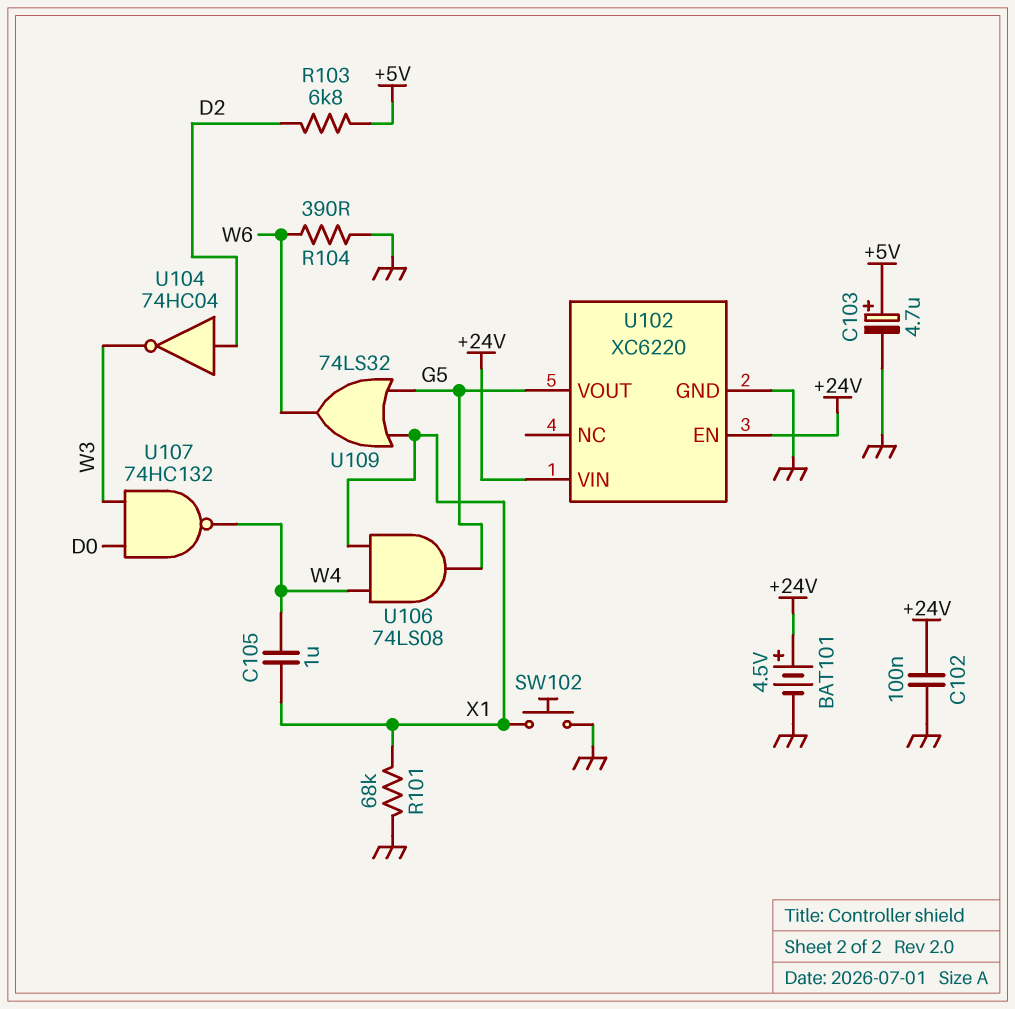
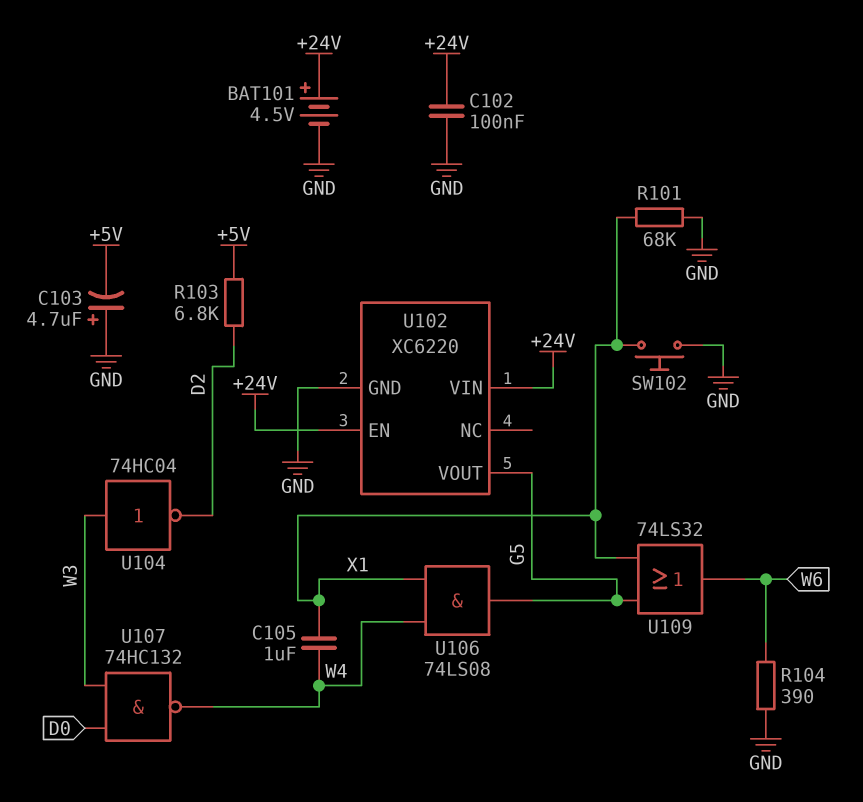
C103: 4.7uF (plus +5V, minus GND) -> 4.7uF (plus GND, minus +5V)
U104: NOT 74HC04 (in D2, out W3) -> NOT 74HC04 (in W3, out D2)

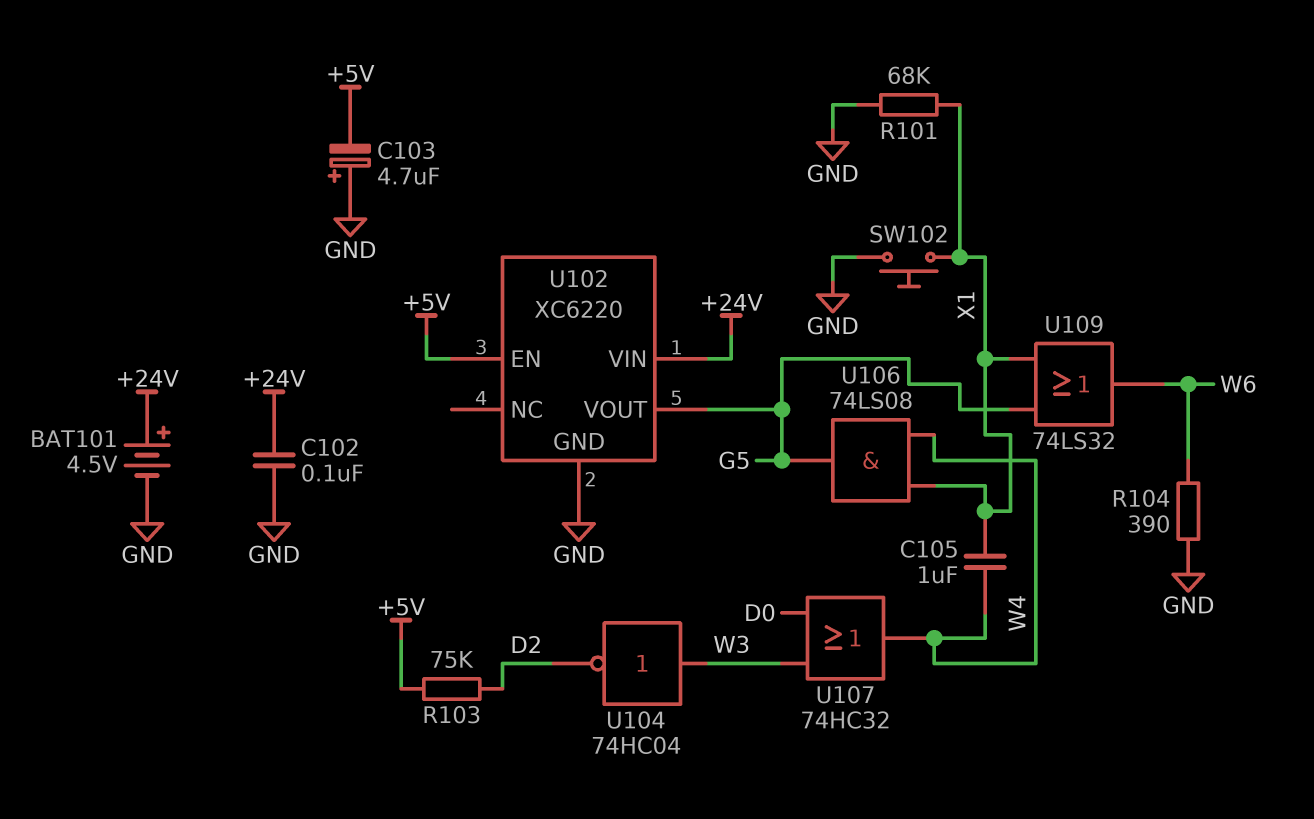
R103: 6.8k (+5V, D2) -> 75k (+5V, D2)
U102 pin EN: +24V -> +5V
U107: NAND 74HC132 (in D0, in W3, out W4) -> OR 74HC32 (in D0, in W3, out W4)

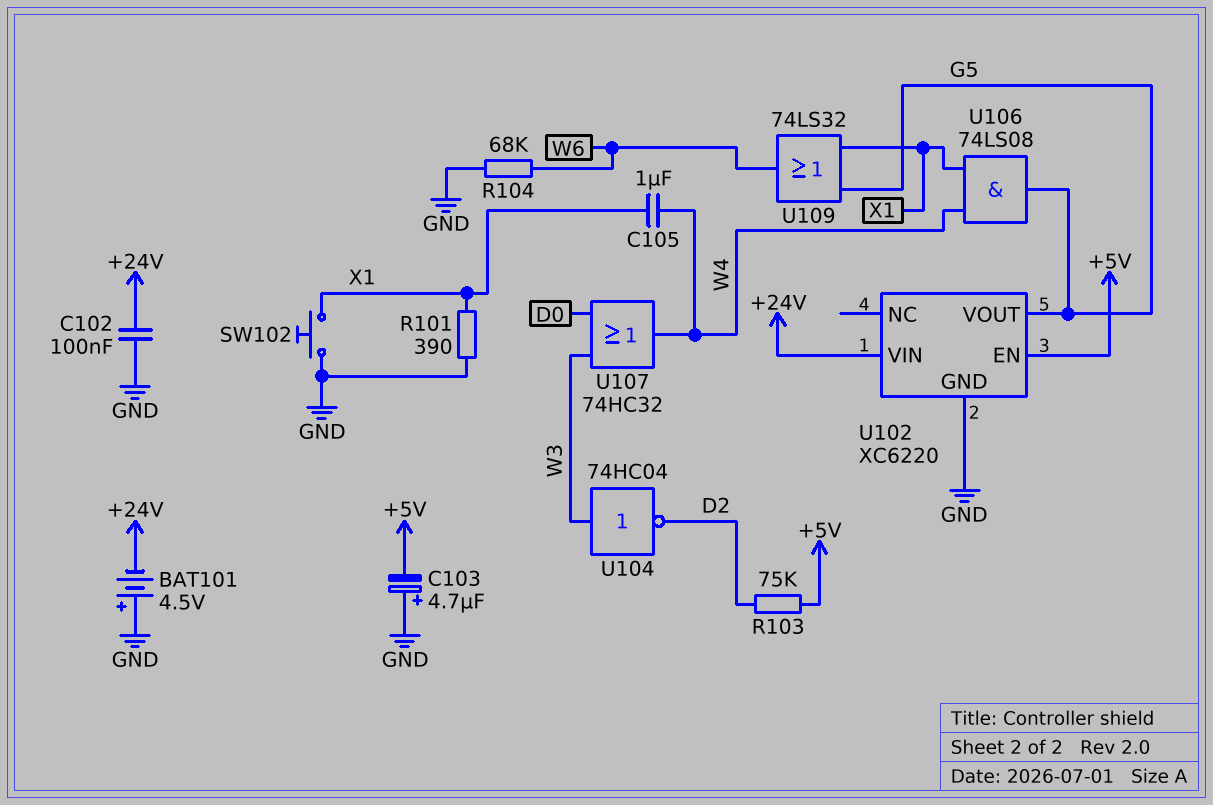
BAT101: 4.5V (plus +24V, minus GND) -> 4.5V (plus GND, minus +24V)
R101: 68k (GND, X1) -> 390 (GND, X1)
R104: 390 (GND, W6) -> 68k (GND, W6)

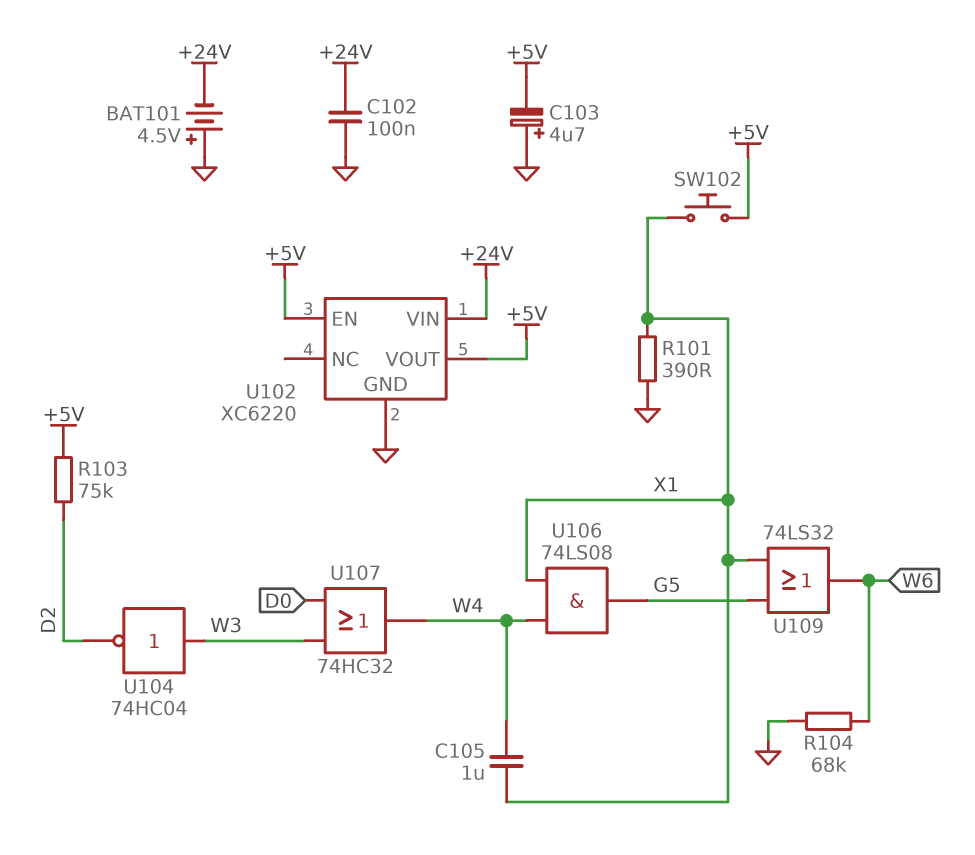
SW102: button (GND, X1) -> button (+5V, X1)
U102 pin VOUT: G5 -> +5V

